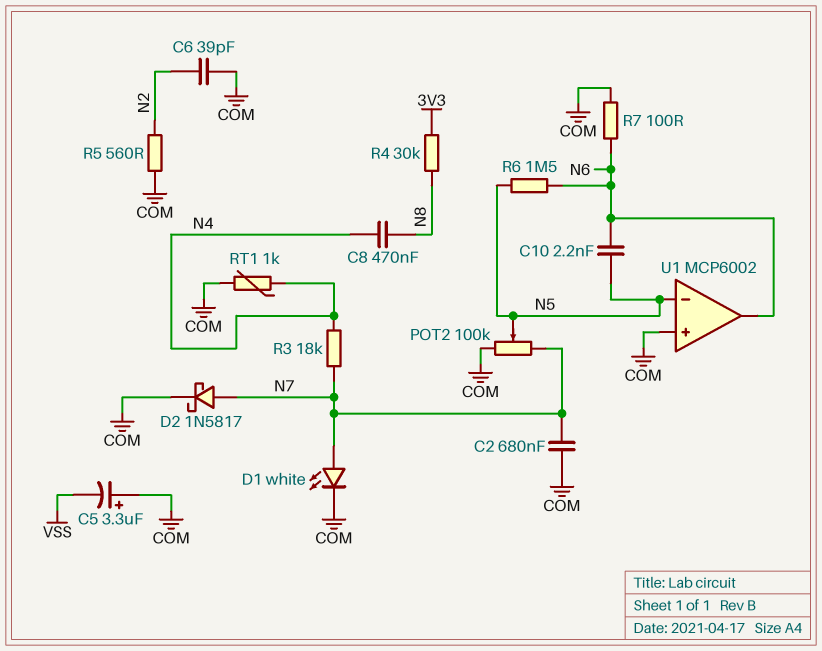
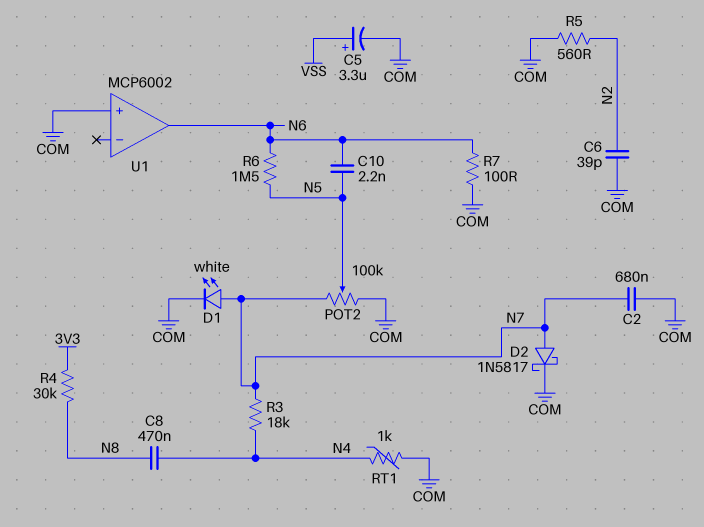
C5: 3.3uF (plus COM, minus VSS) -> 3.3uF (plus VSS, minus COM)
U1 pin in-: N5 -> none

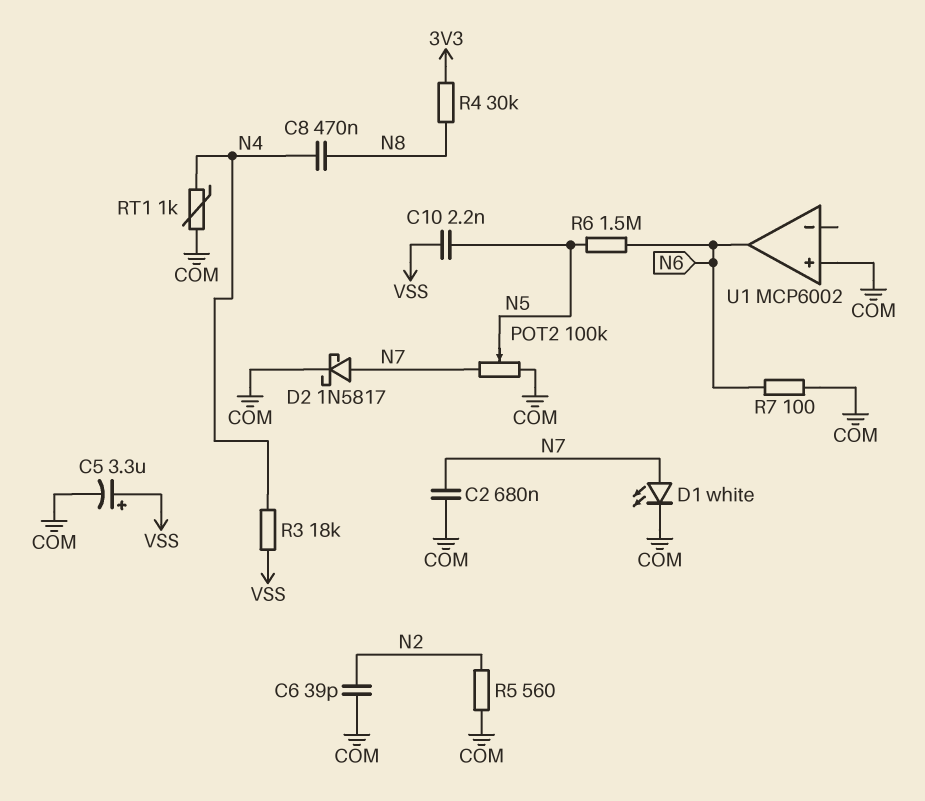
C10: 2.2nF (N5, N6) -> 2.2nF (N5, VSS)
R3: 18k (N4, N7) -> 18k (N4, VSS)

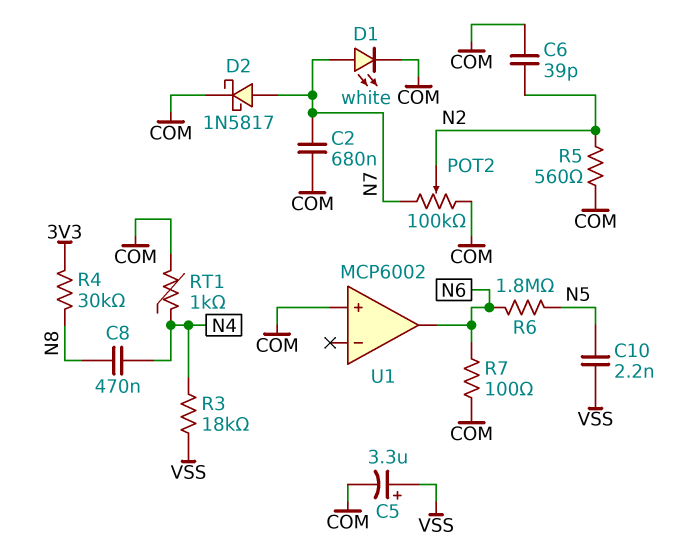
POT2: 100k (COM, N7, wiper N5) -> 100k (COM, N7, wiper N2)
R6: 1.5M (N5, N6) -> 1.8M (N5, N6)

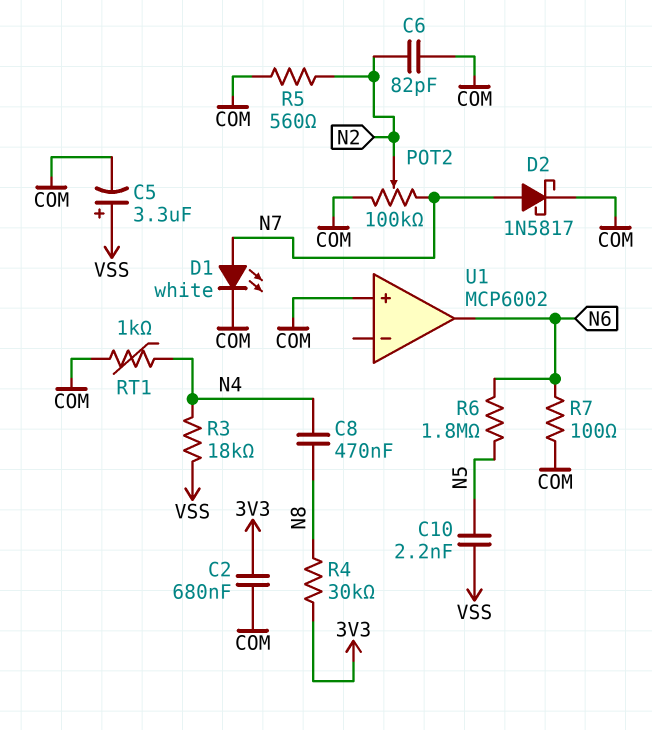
C2: 680nF (COM, N7) -> 680nF (3V3, COM)
C6: 39pF (COM, N2) -> 82pF (COM, N2)

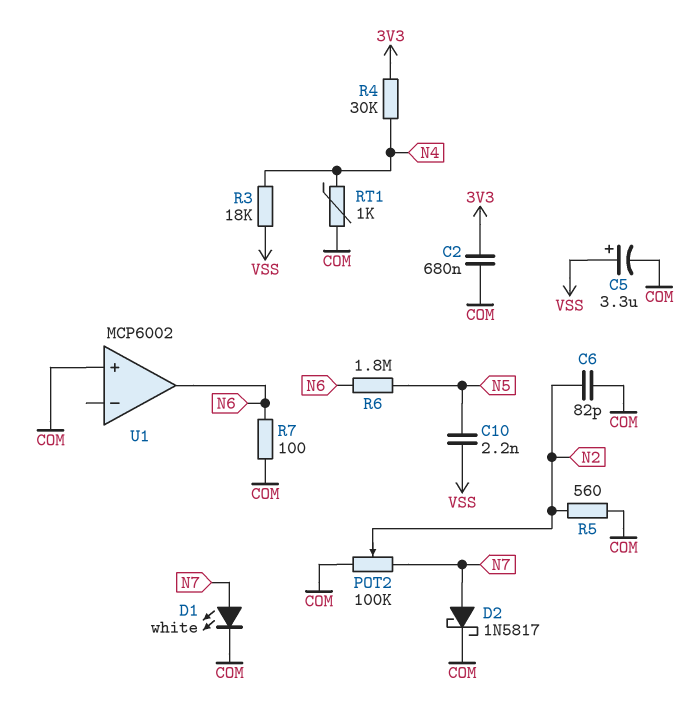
C8: 470nF (N4, N8) -> none
R4: 30k (3V3, N8) -> 30k (3V3, N4)

